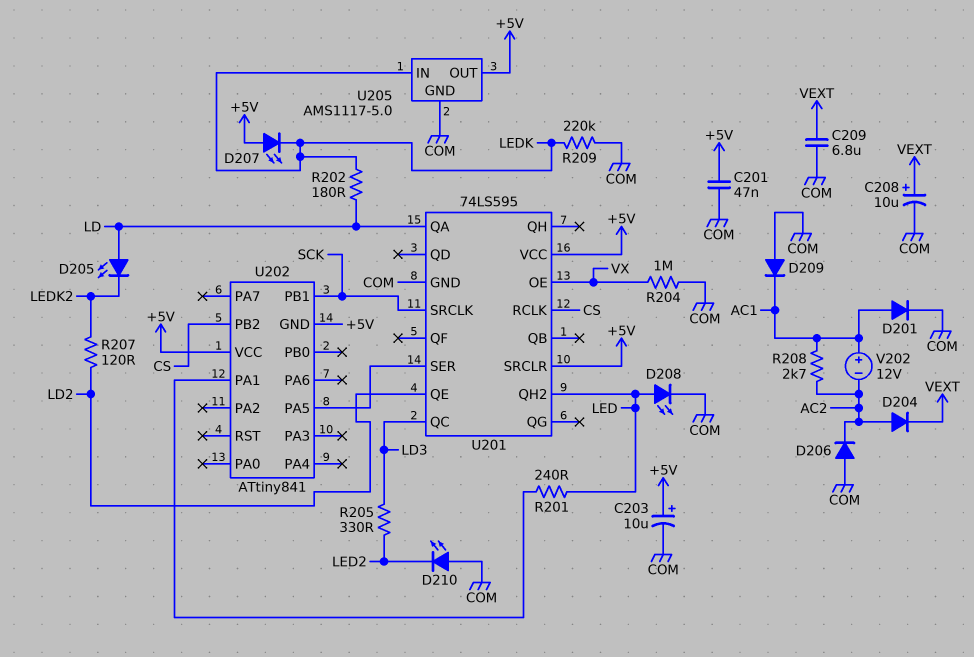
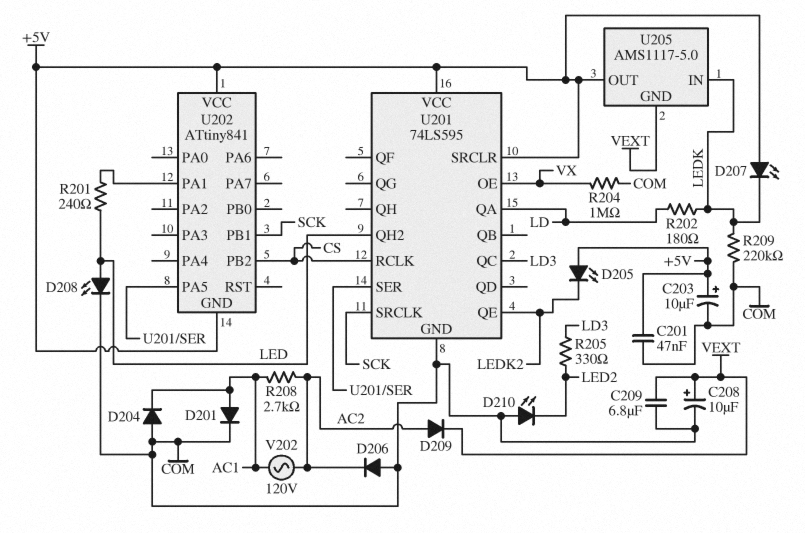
D204: diode (A AC2, K VEXT) -> diode (A COM, K AC1)
D205: LED (A LD, K LEDK2) -> LED (A +5V, K LEDK2)
D209: diode (A COM, K AC1) -> diode (A AC2, K VEXT)
R207: 120 (LD2, LEDK2) -> none
U201 pin QE: LD2 -> LEDK2
U205 pin GND: COM -> VEXT
V202: 12V (plus AC1, minus AC2) -> AC 120V (AC1, AC2)

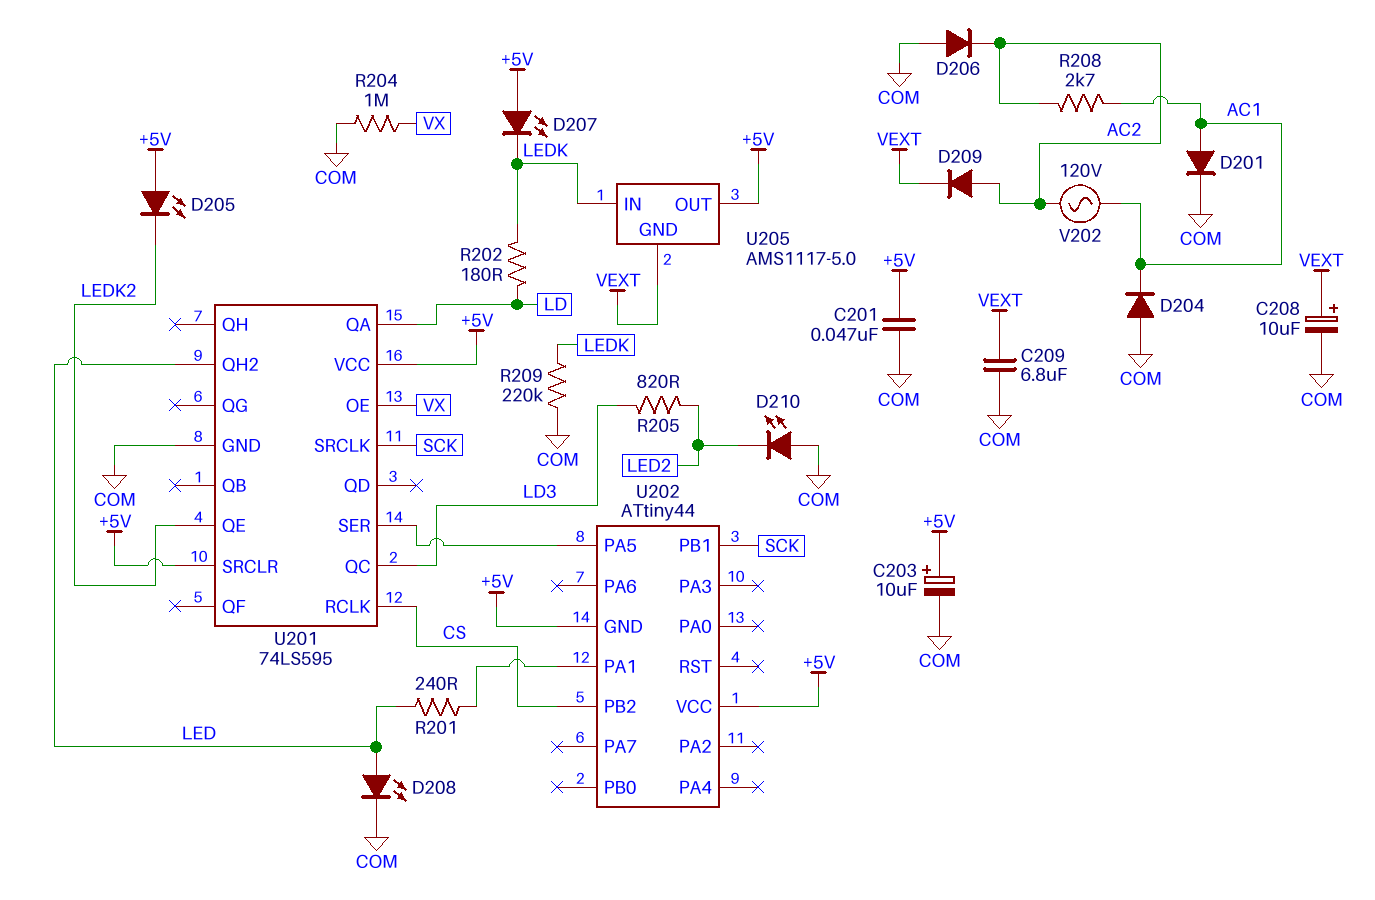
R205: 330 (LD3, LED2) -> 820 (LD3, LED2)
U202: ATtiny841 -> ATtiny44

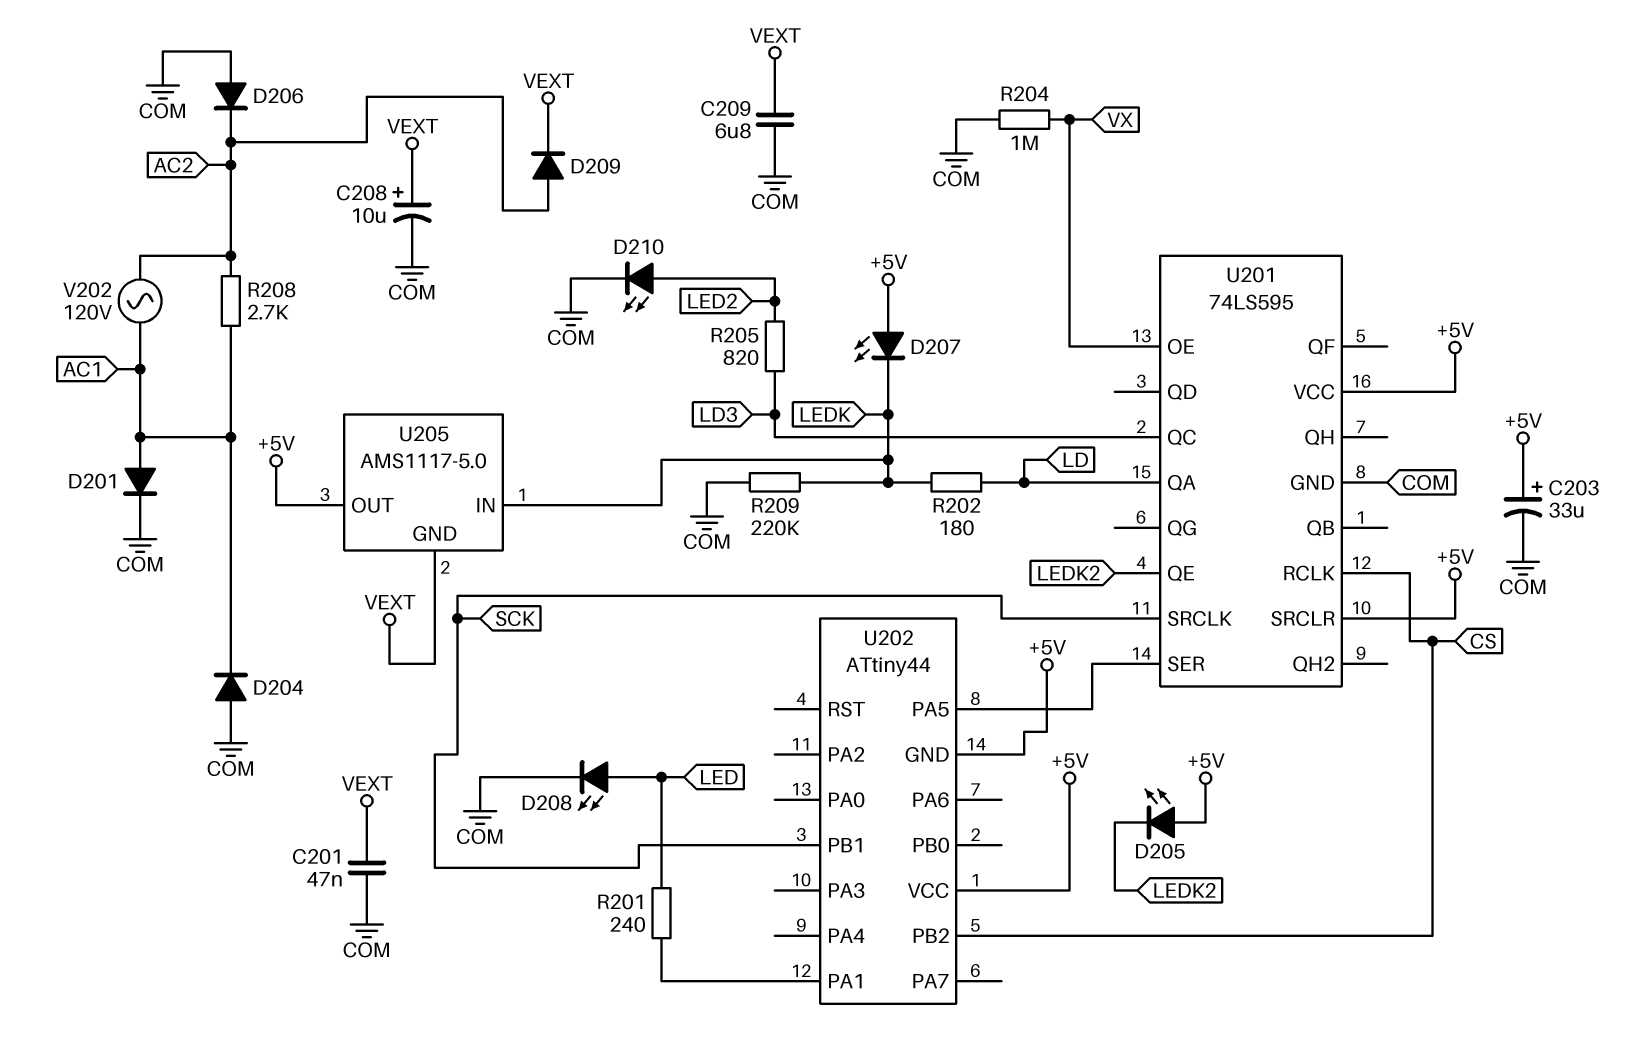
C201: 47nF (+5V, COM) -> 47nF (COM, VEXT)
C203: 10uF (plus +5V, minus COM) -> 33uF (plus +5V, minus COM)
D210: LED (A COM, K LED2) -> LED (A LED2, K COM)
U201 pin QH2: LED -> none

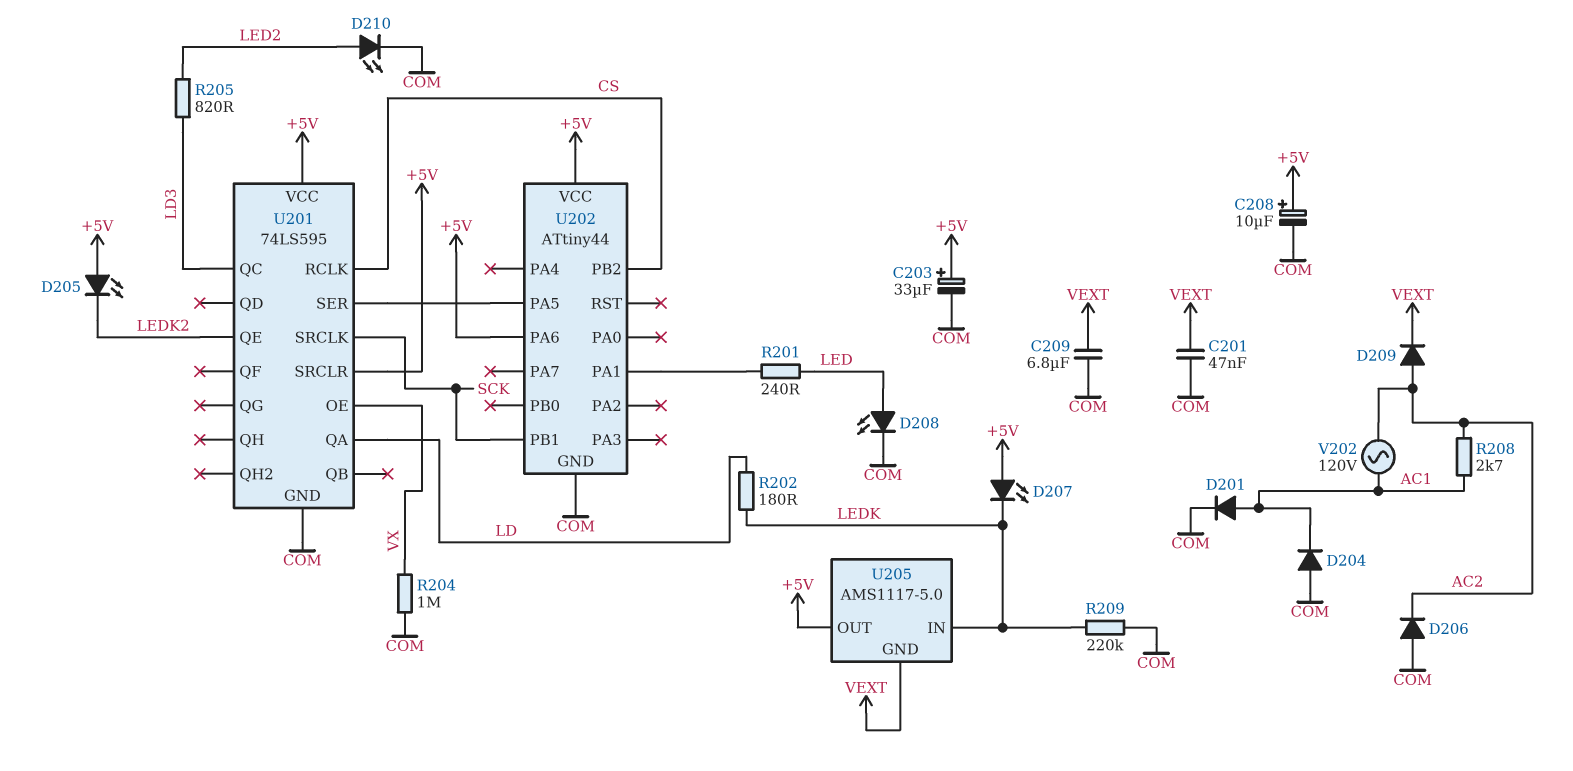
C208: 10uF (plus VEXT, minus COM) -> 10uF (plus +5V, minus COM)
U202 pin GND: +5V -> COM
U202 pin PA6: none -> +5V

